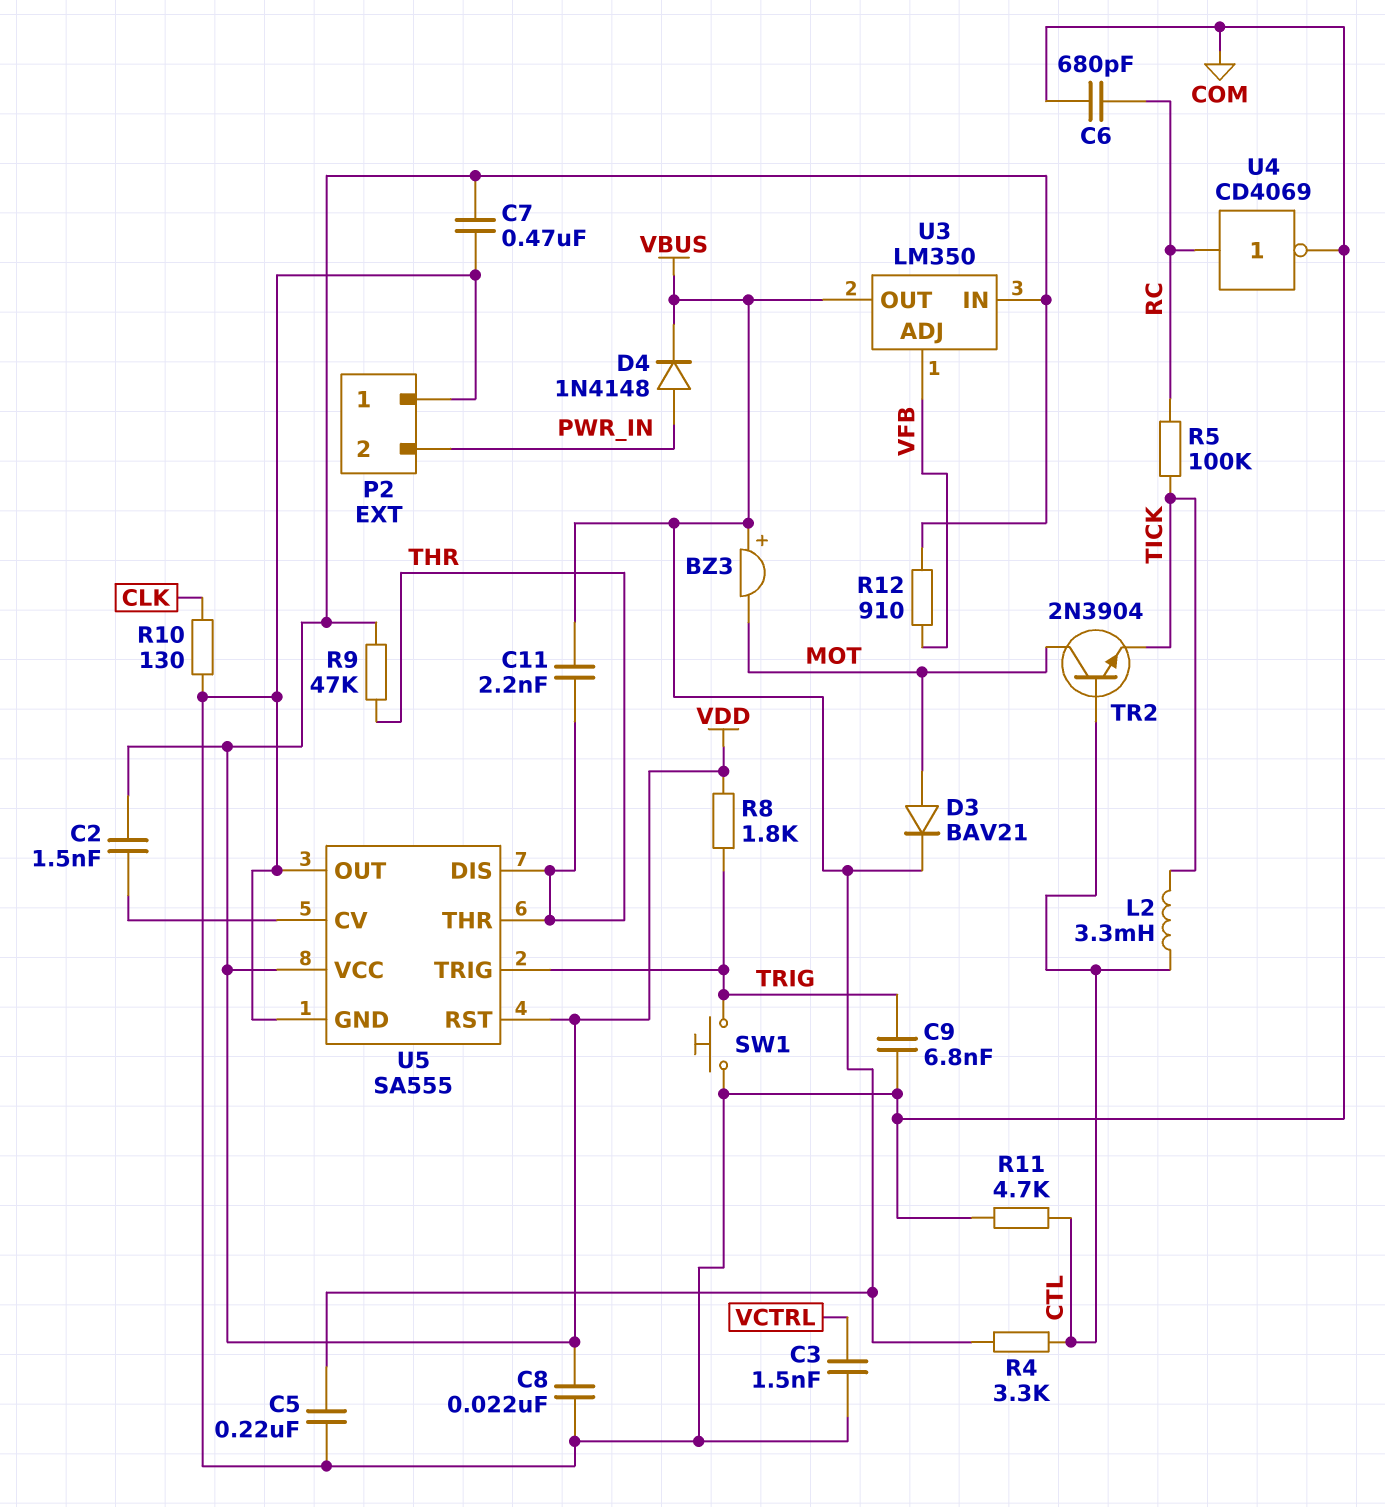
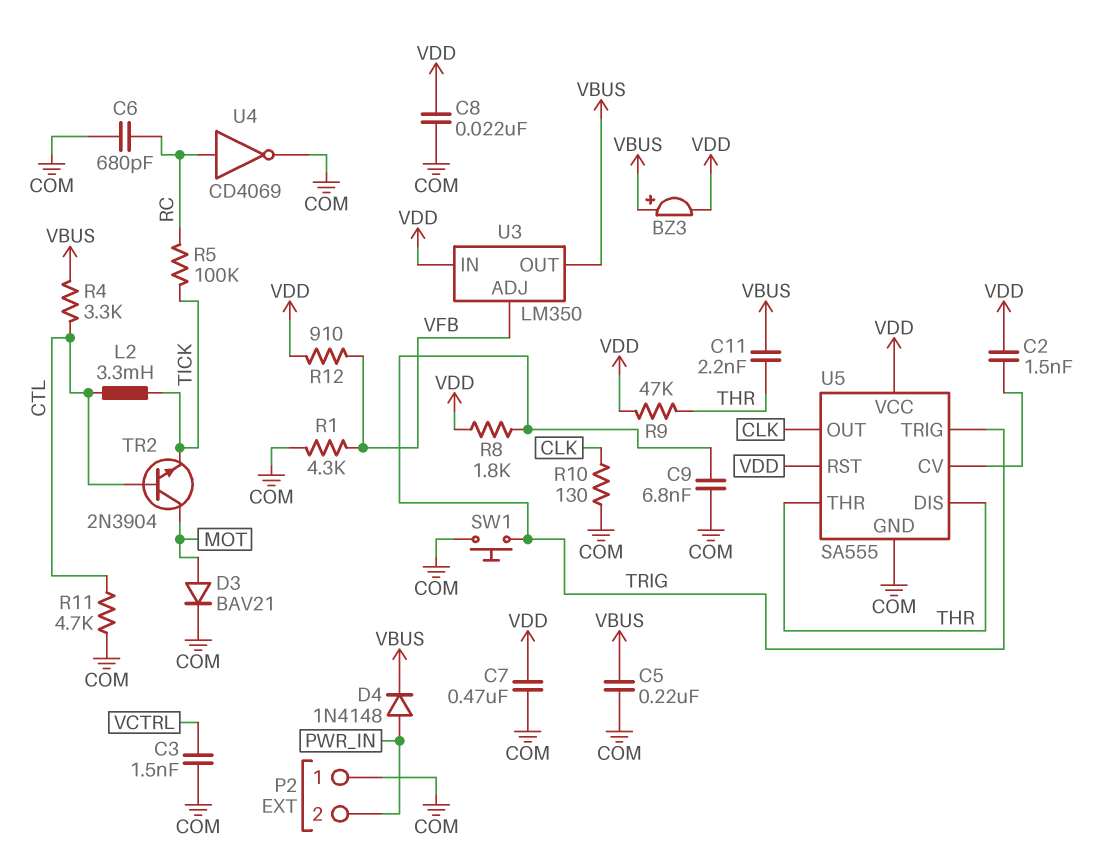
BZ3: buzzer (plus VBUS, minus MOT) -> buzzer (plus VBUS, minus VDD)
D3: diode BAV21 (A MOT, K VBUS) -> diode BAV21 (A MOT, K COM)
R1: none -> 4.3k (COM, VFB)
U5 pin OUT: COM -> CLK

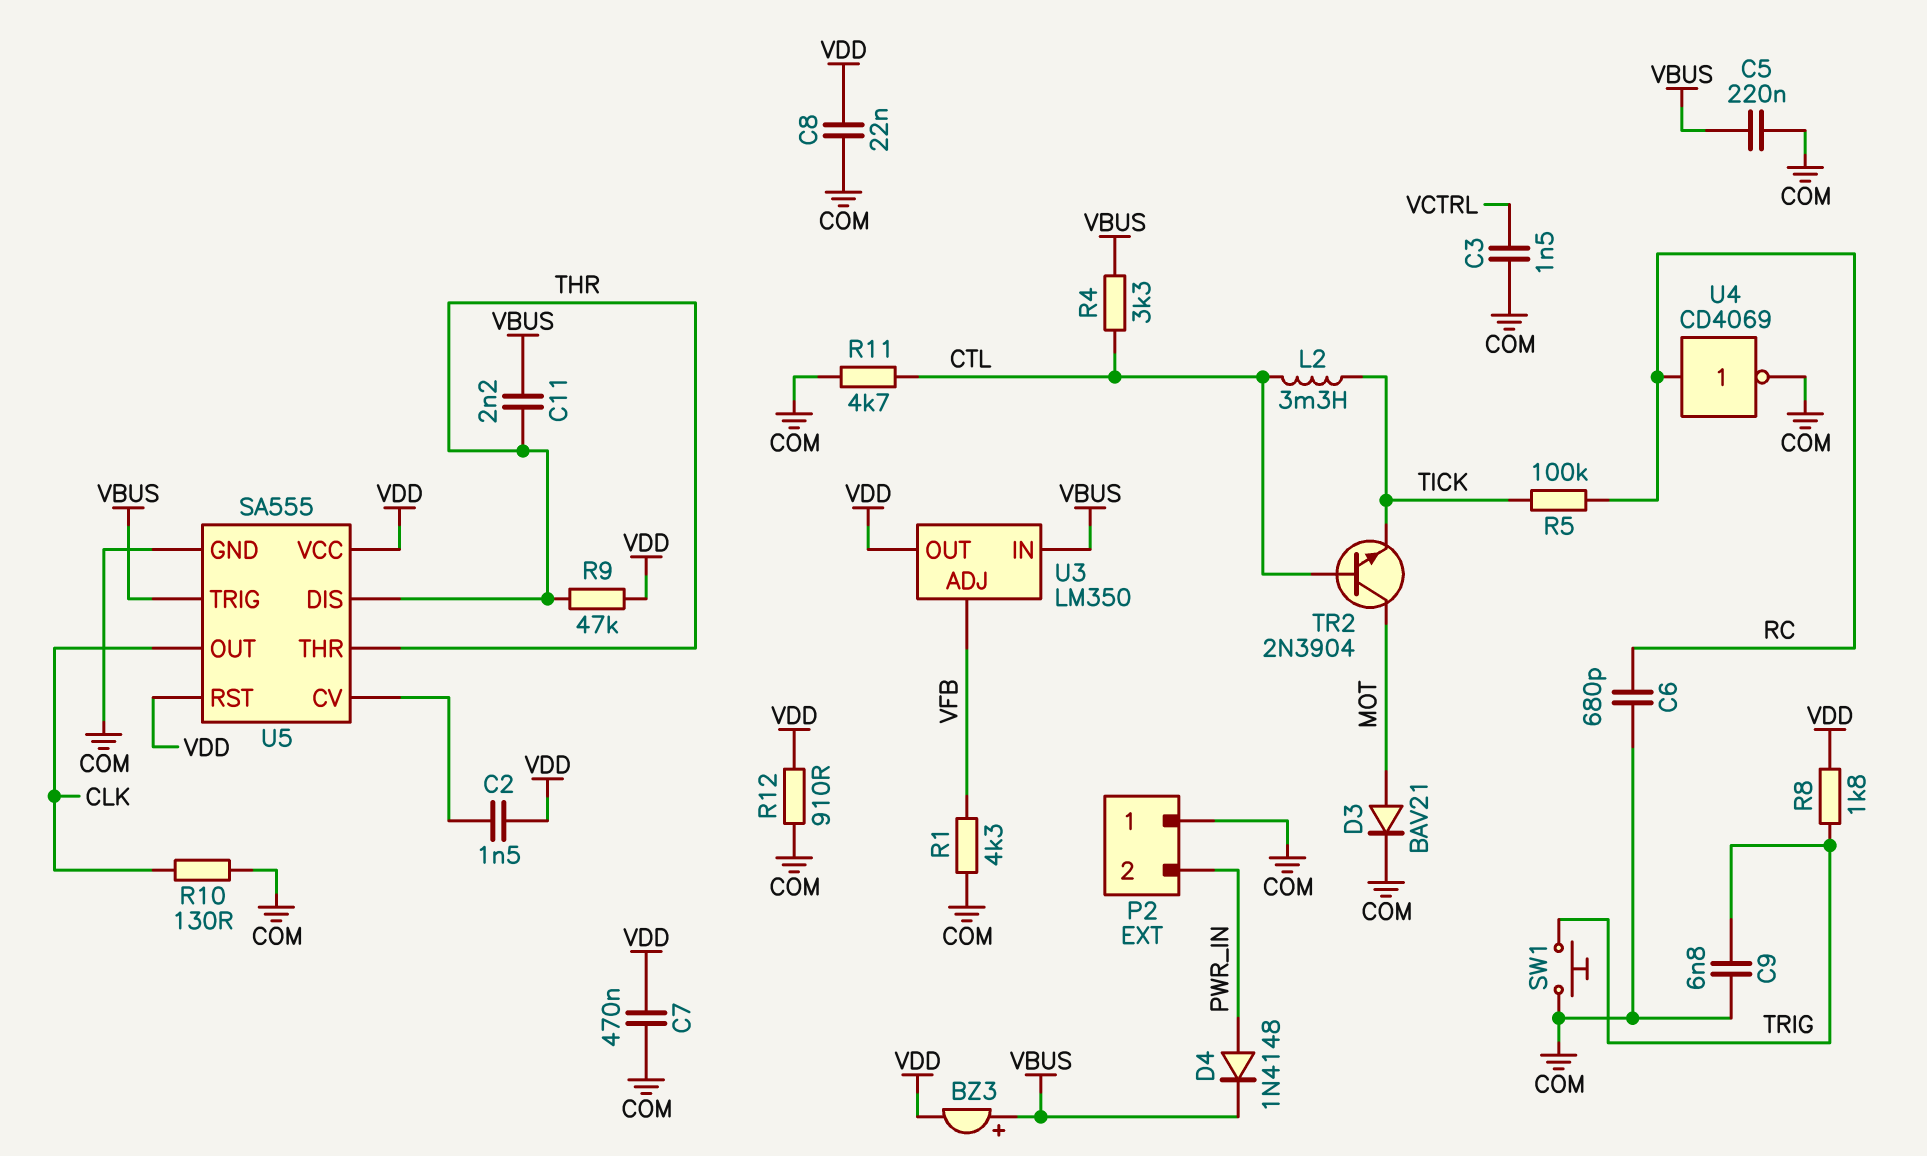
R12: 910 (VDD, VFB) -> 910 (COM, VDD)
U3 pin IN: VDD -> VBUS
U3 pin OUT: VBUS -> VDD
U5 pin TRIG: TRIG -> VBUS

